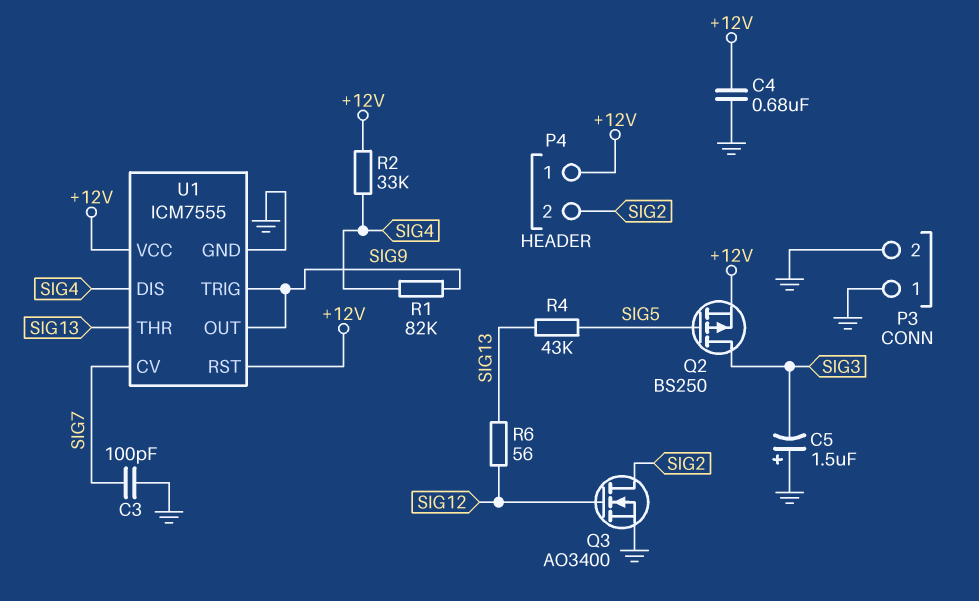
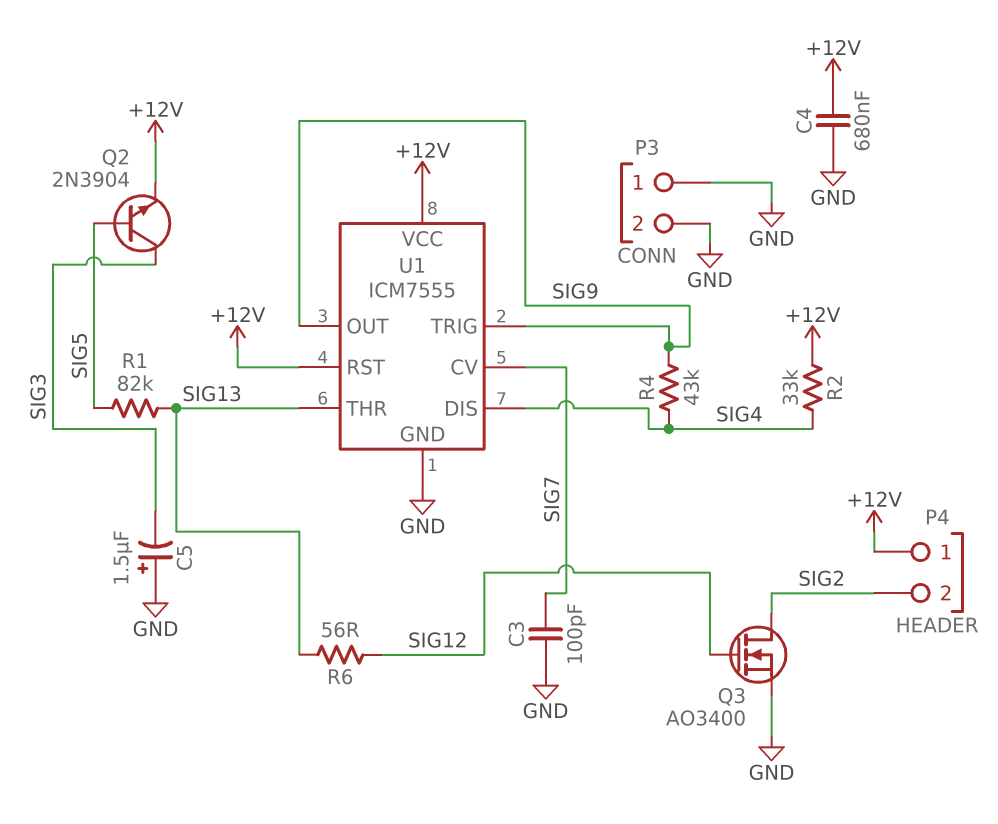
Q2: PMOS BS250 (G SIG5, D SIG3, S +12V) -> NPN 2N3904 (B SIG5, C SIG3, E +12V)
R1: 82k (SIG4, SIG9) -> 82k (SIG5, SIG13)
R4: 43k (SIG5, SIG13) -> 43k (SIG4, SIG9)

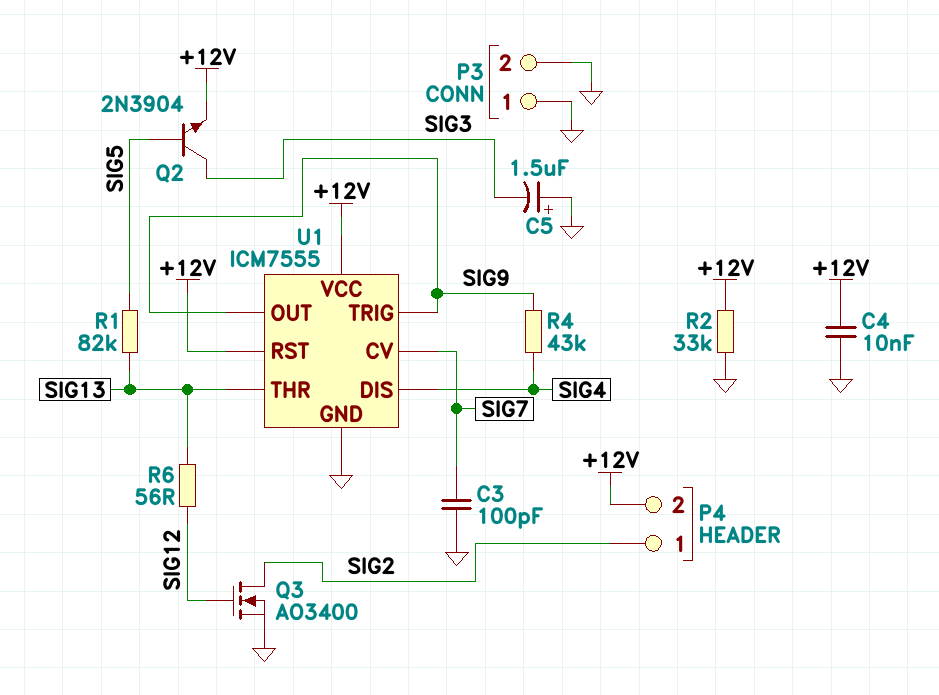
C4: 680nF (+12V, GND) -> 10nF (+12V, GND)
P4 pin 1: +12V -> SIG2
P4 pin 2: SIG2 -> +12V
R2: 33k (+12V, SIG4) -> 33k (+12V, GND)

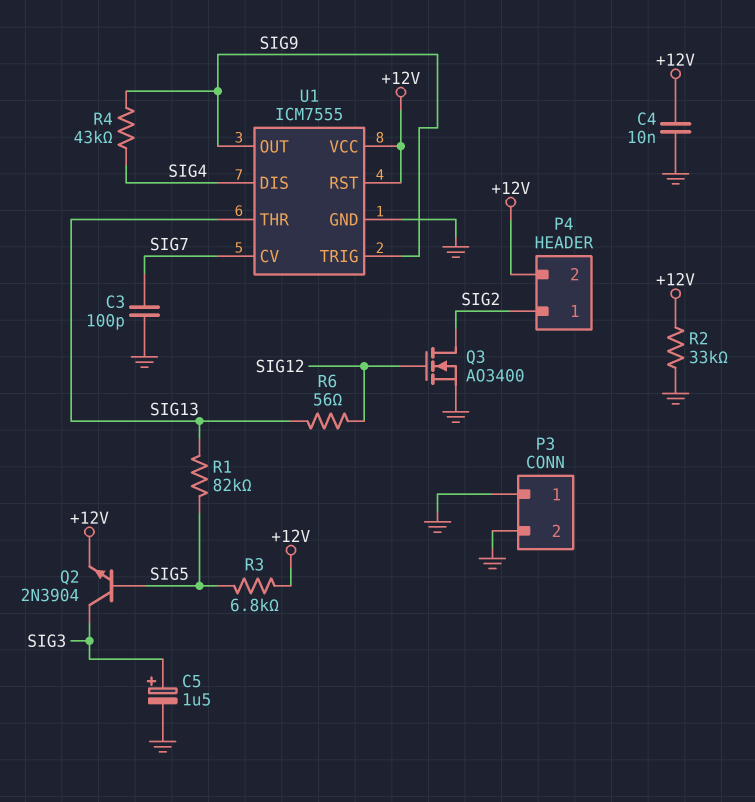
C5: 1.5uF (plus GND, minus SIG3) -> 1.5uF (plus SIG3, minus GND)
R3: none -> 6.8k (+12V, SIG5)

